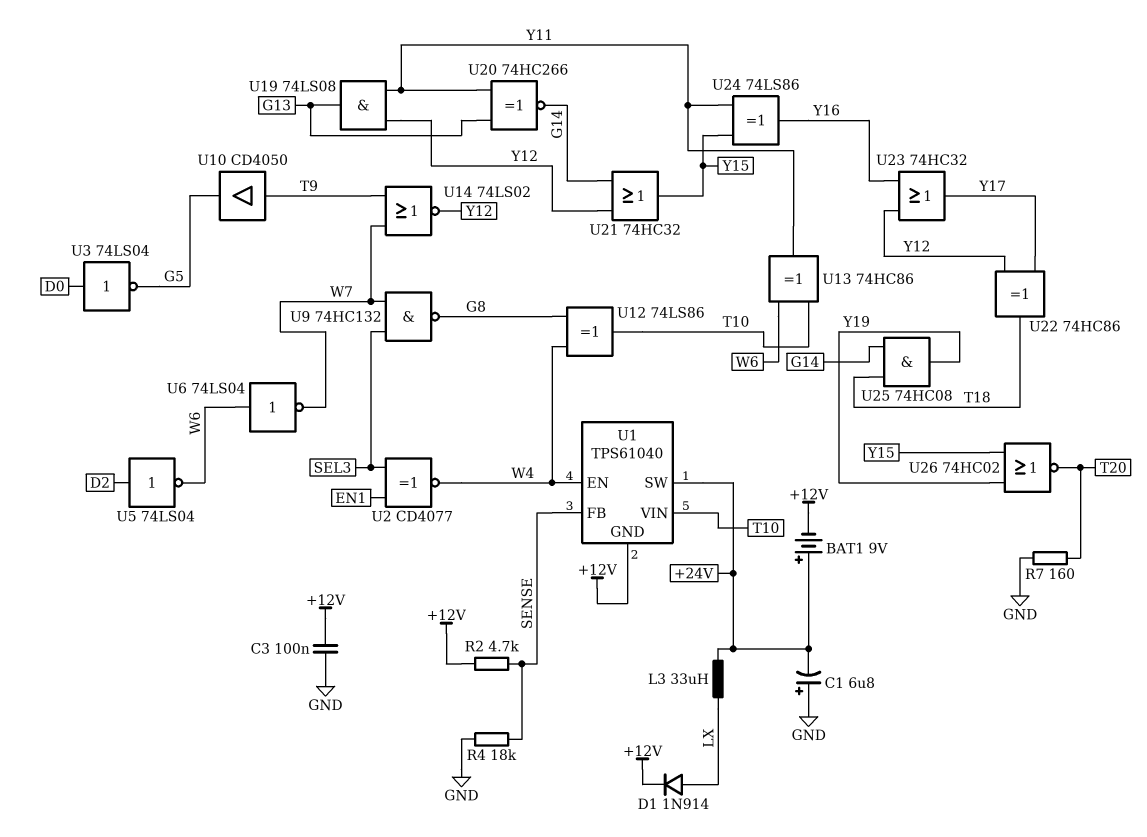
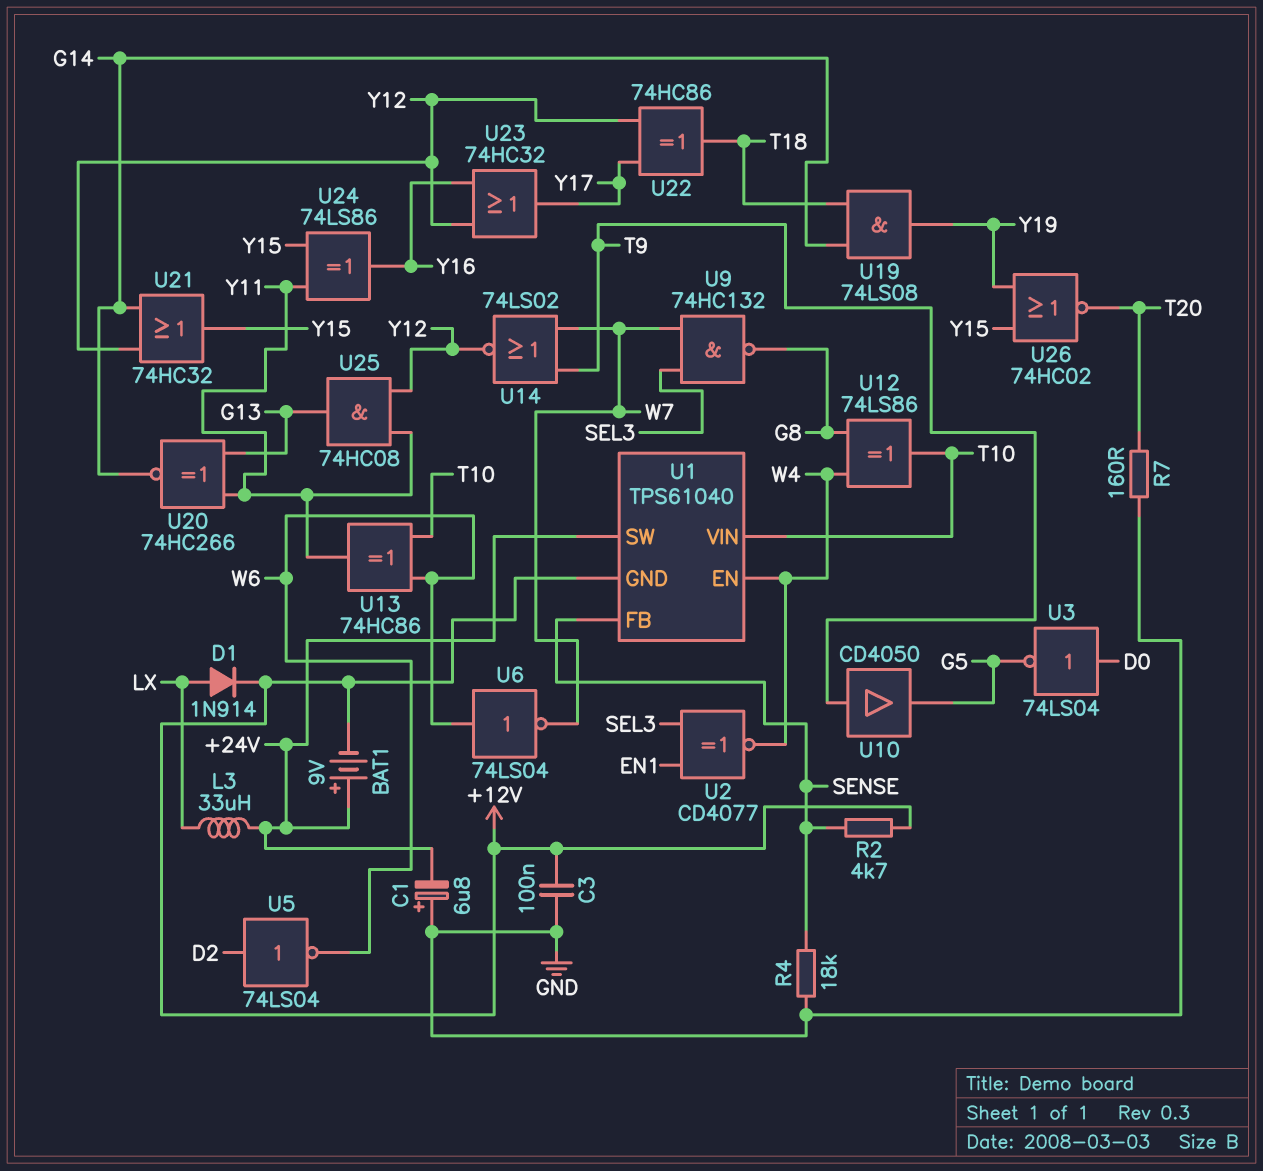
U19: AND 74LS08 (in Y11, in Y12, out G13) -> AND 74LS08 (in G14, in T18, out Y19)
U25: AND 74HC08 (in G14, in T18, out Y19) -> AND 74HC08 (in Y11, in Y12, out G13)

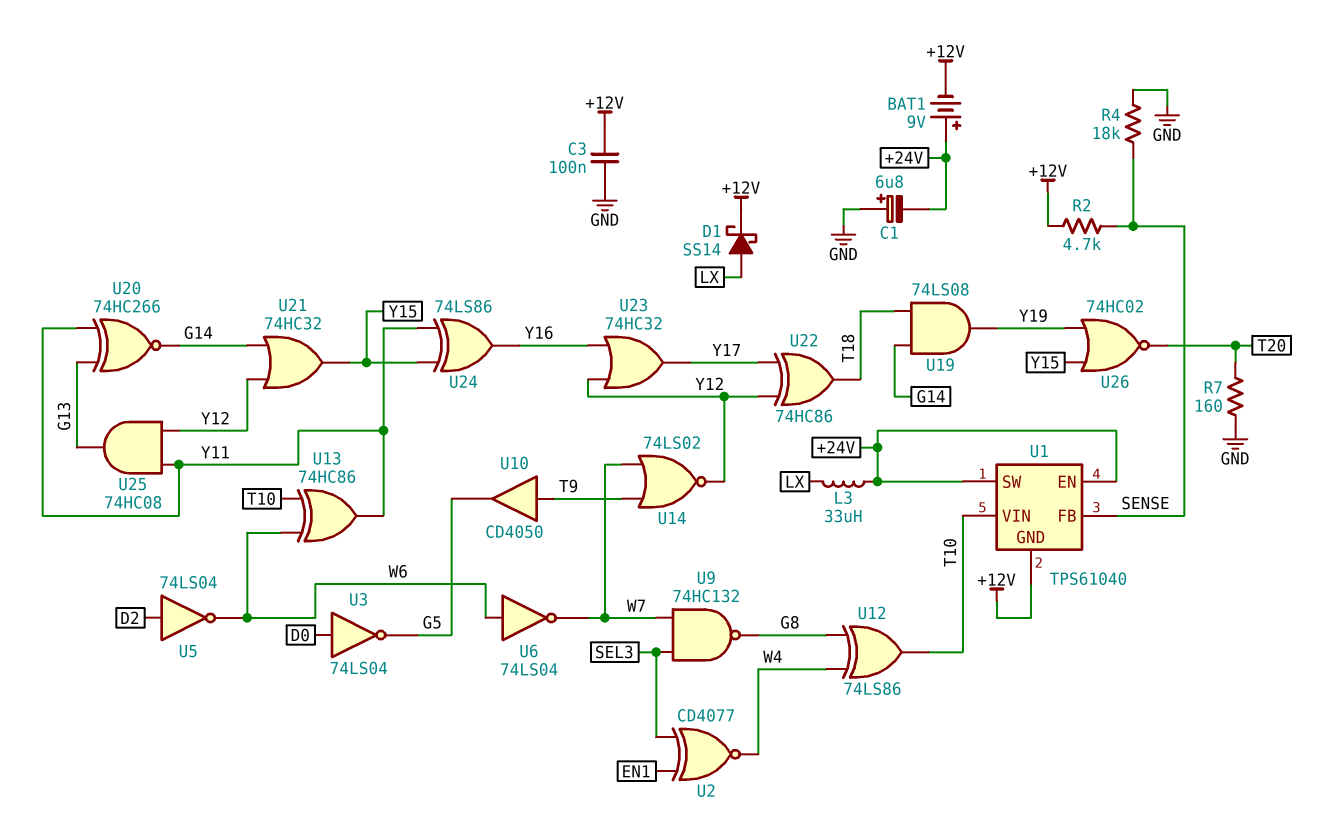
D1: diode 1N914 (A LX, K +12V) -> schottky SS14 (A LX, K +12V)
U1 pin EN: W4 -> +24V

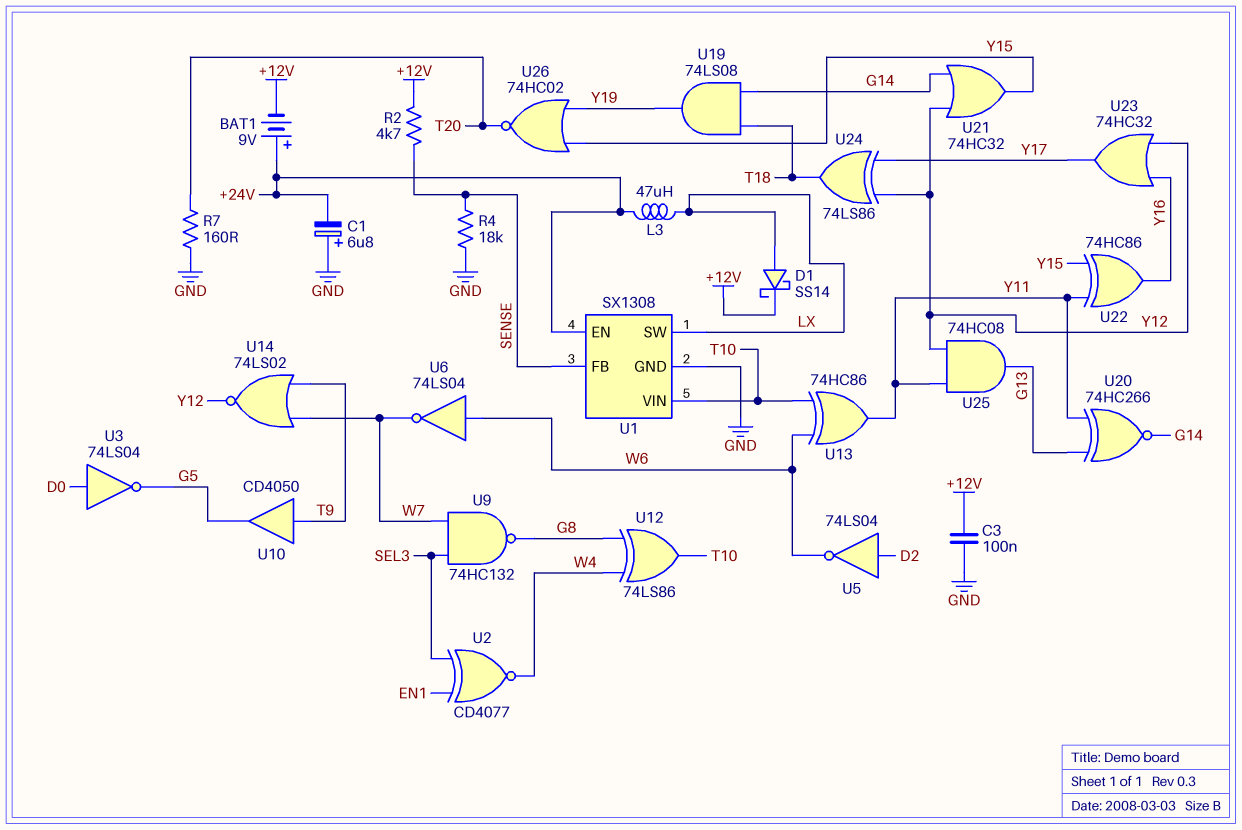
L3: 33uH (+24V, LX) -> 47uH (+24V, LX)
U1: TPS61040 -> SX1308
U1 pin GND: +12V -> GND
U1 pin SW: +24V -> LX
U22: XOR 74HC86 (in Y12, in Y17, out T18) -> XOR 74HC86 (in Y11, in Y15, out Y16)
U24: XOR 74LS86 (in Y11, in Y15, out Y16) -> XOR 74LS86 (in Y12, in Y17, out T18)

